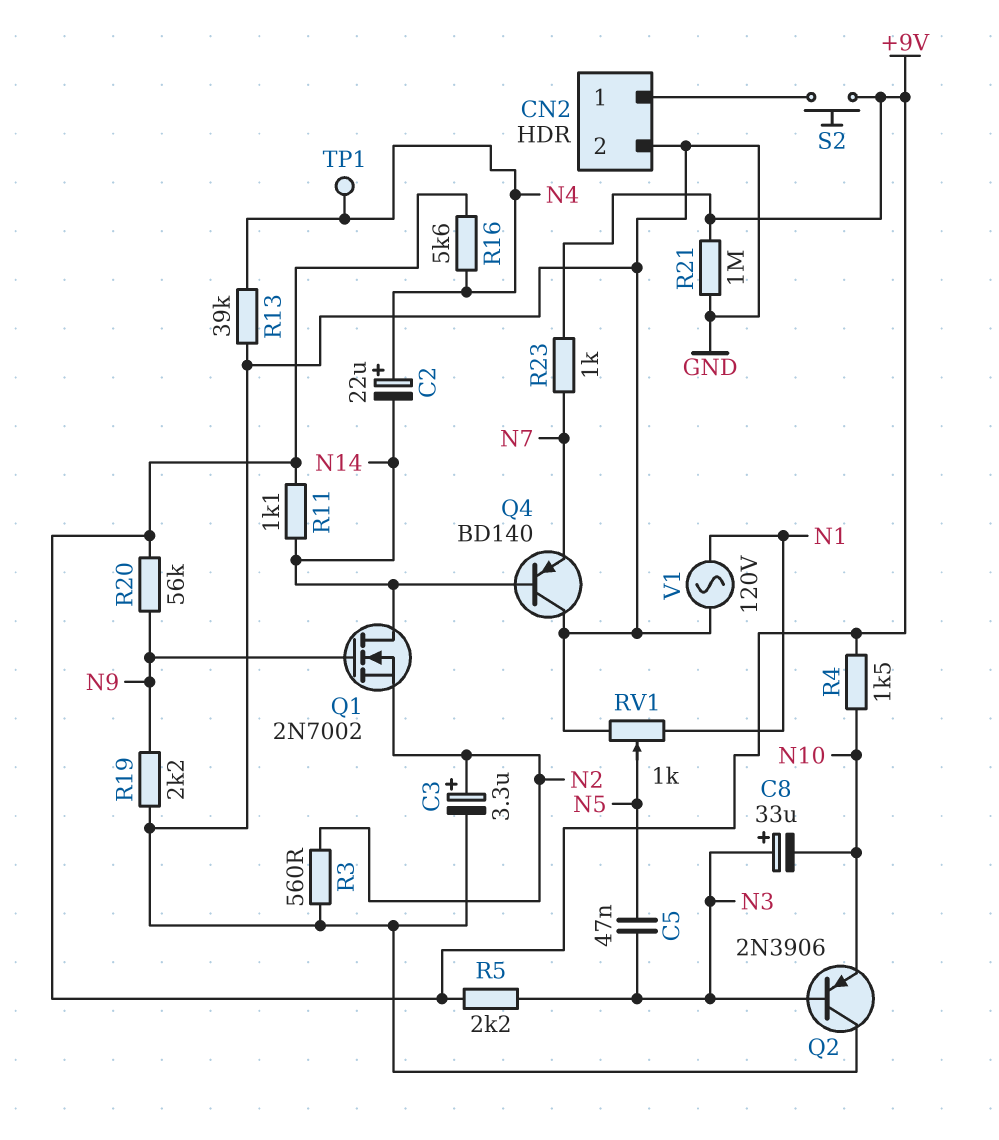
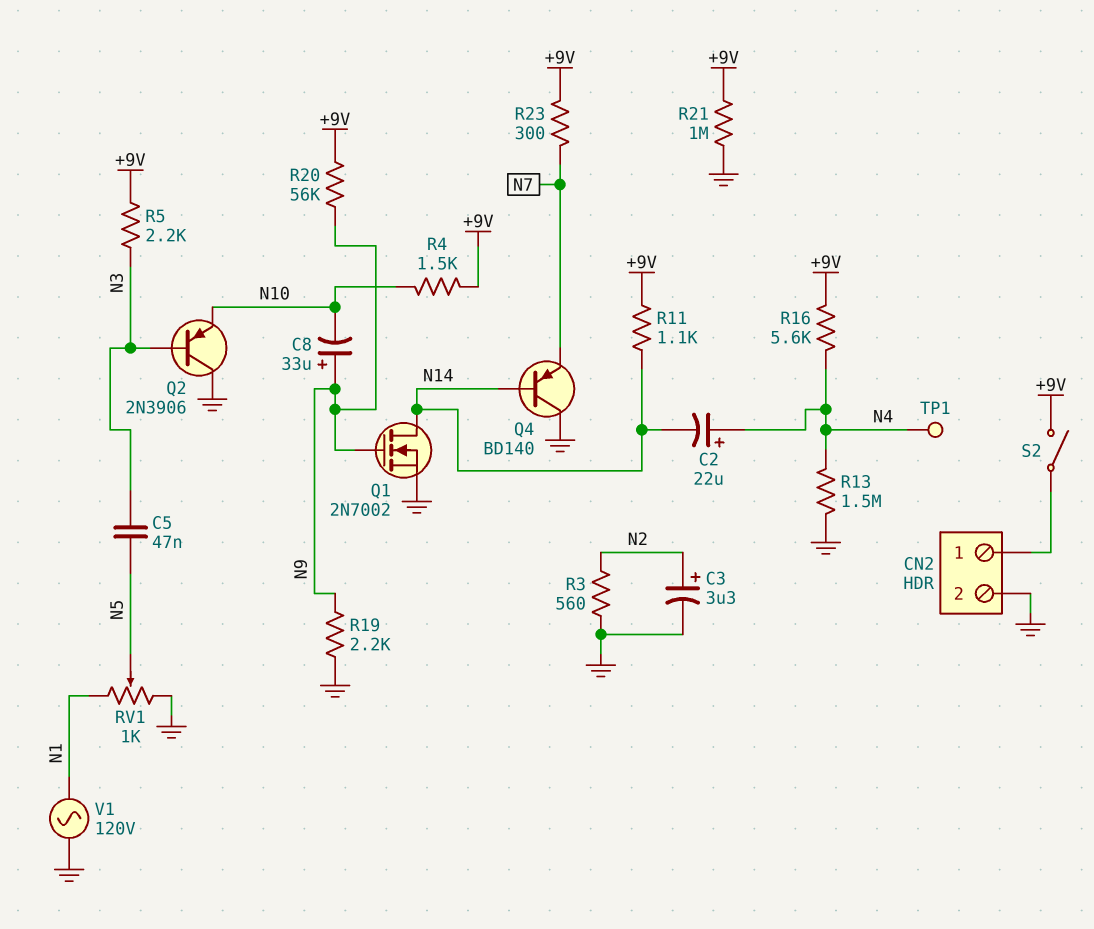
C8: 33uF (plus N3, minus N10) -> 33uF (plus N9, minus N10)
Q1: NMOS 2N7002 (G N9, D N14, S N2) -> NMOS 2N7002 (G N9, D N14, S GND)
R13: 39k (GND, N4) -> 1.5M (GND, N4)
R23: 1k (+9V, N7) -> 300 (+9V, N7)
S2: button (+9V, CN2/1) -> switch (+9V, CN2/1)

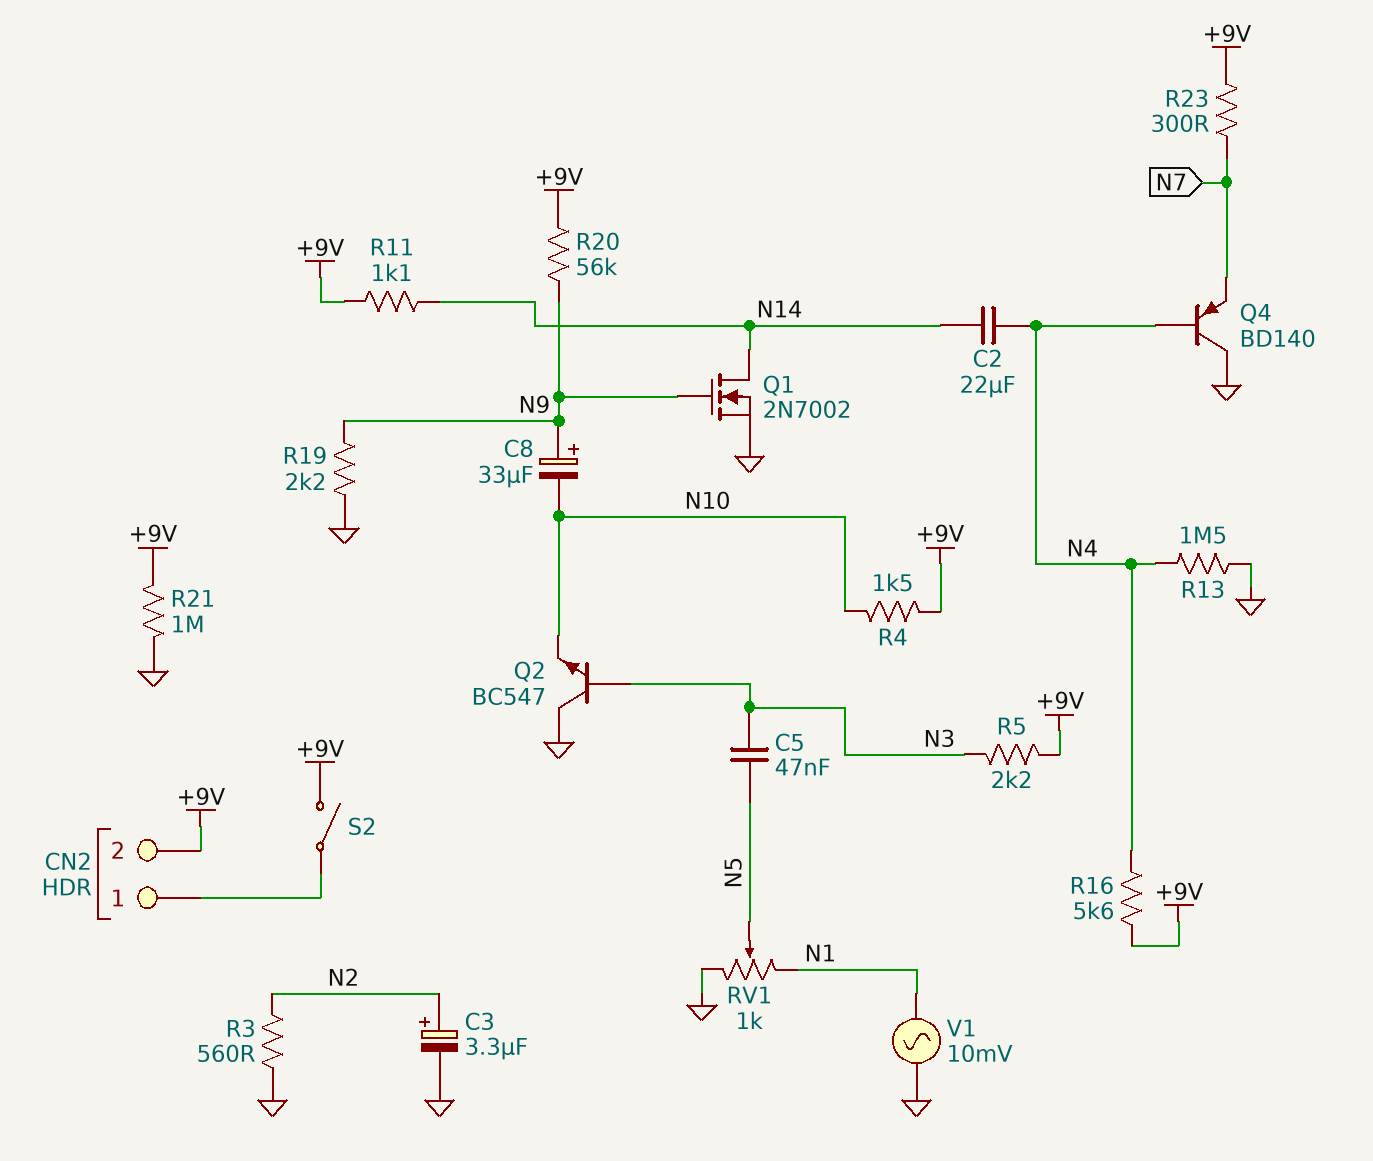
C2: 22uF (plus N4, minus N14) -> 22uF (N4, N14)
CN2 pin 2: GND -> +9V
Q2: PNP 2N3906 (B N3, C GND, E N10) -> NPN BC547 (B N3, C GND, E N10)
Q4: PNP BD140 (B N14, C GND, E N7) -> PNP BD140 (B N4, C GND, E N7)
TP1: test point (N4) -> none
V1: AC 120V (GND, N1) -> AC 10mV (GND, N1)

